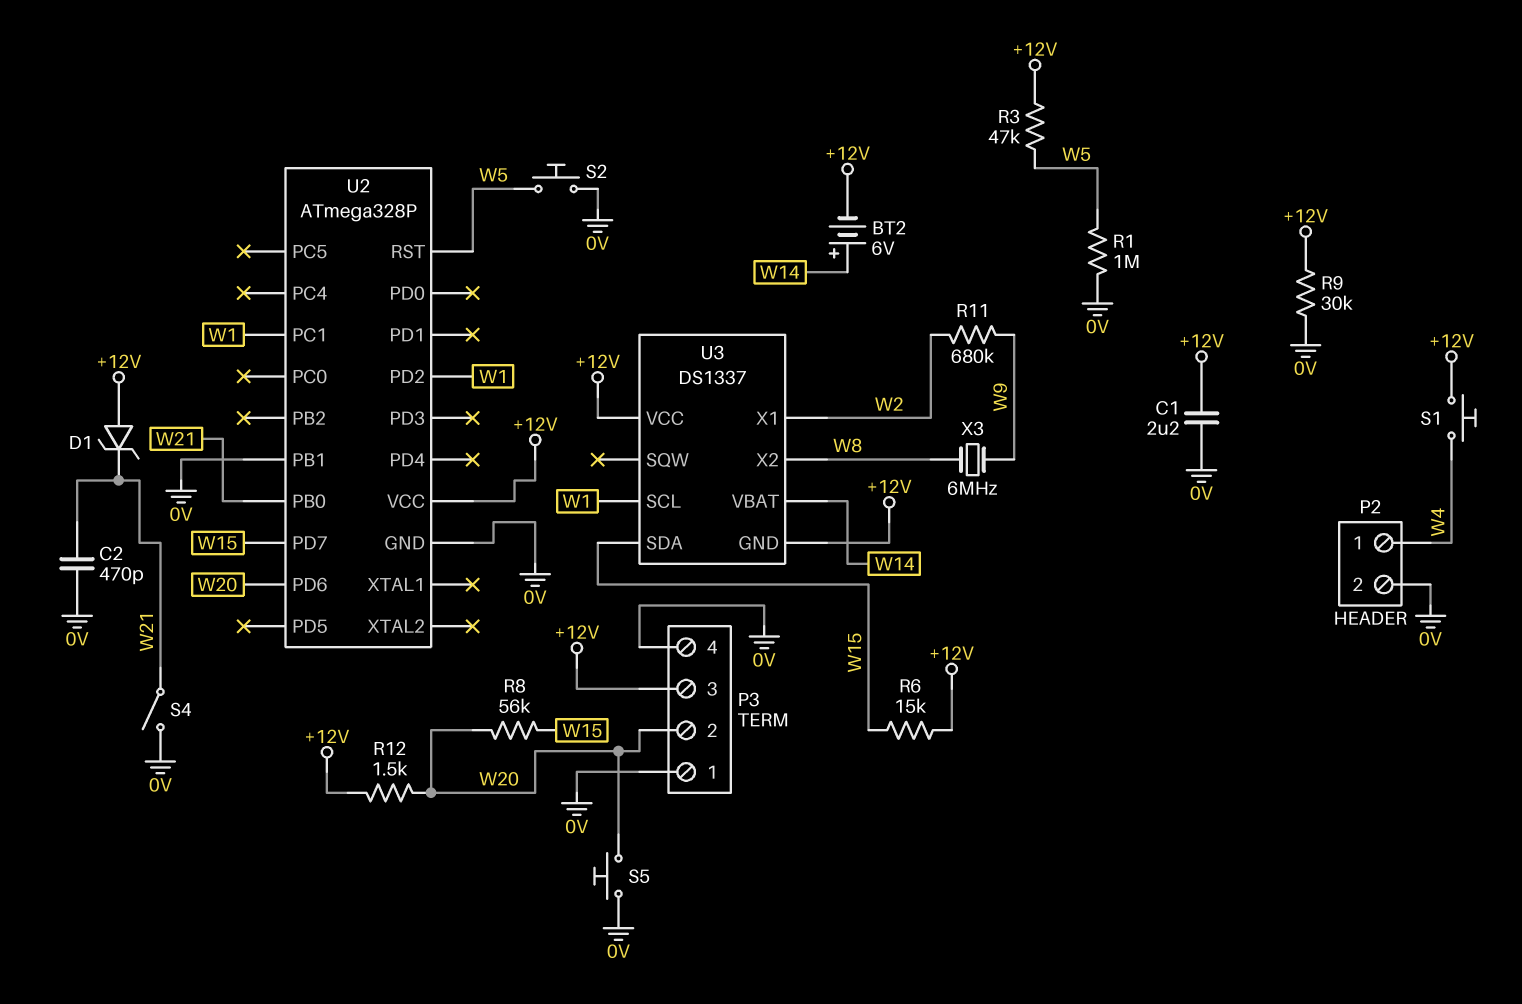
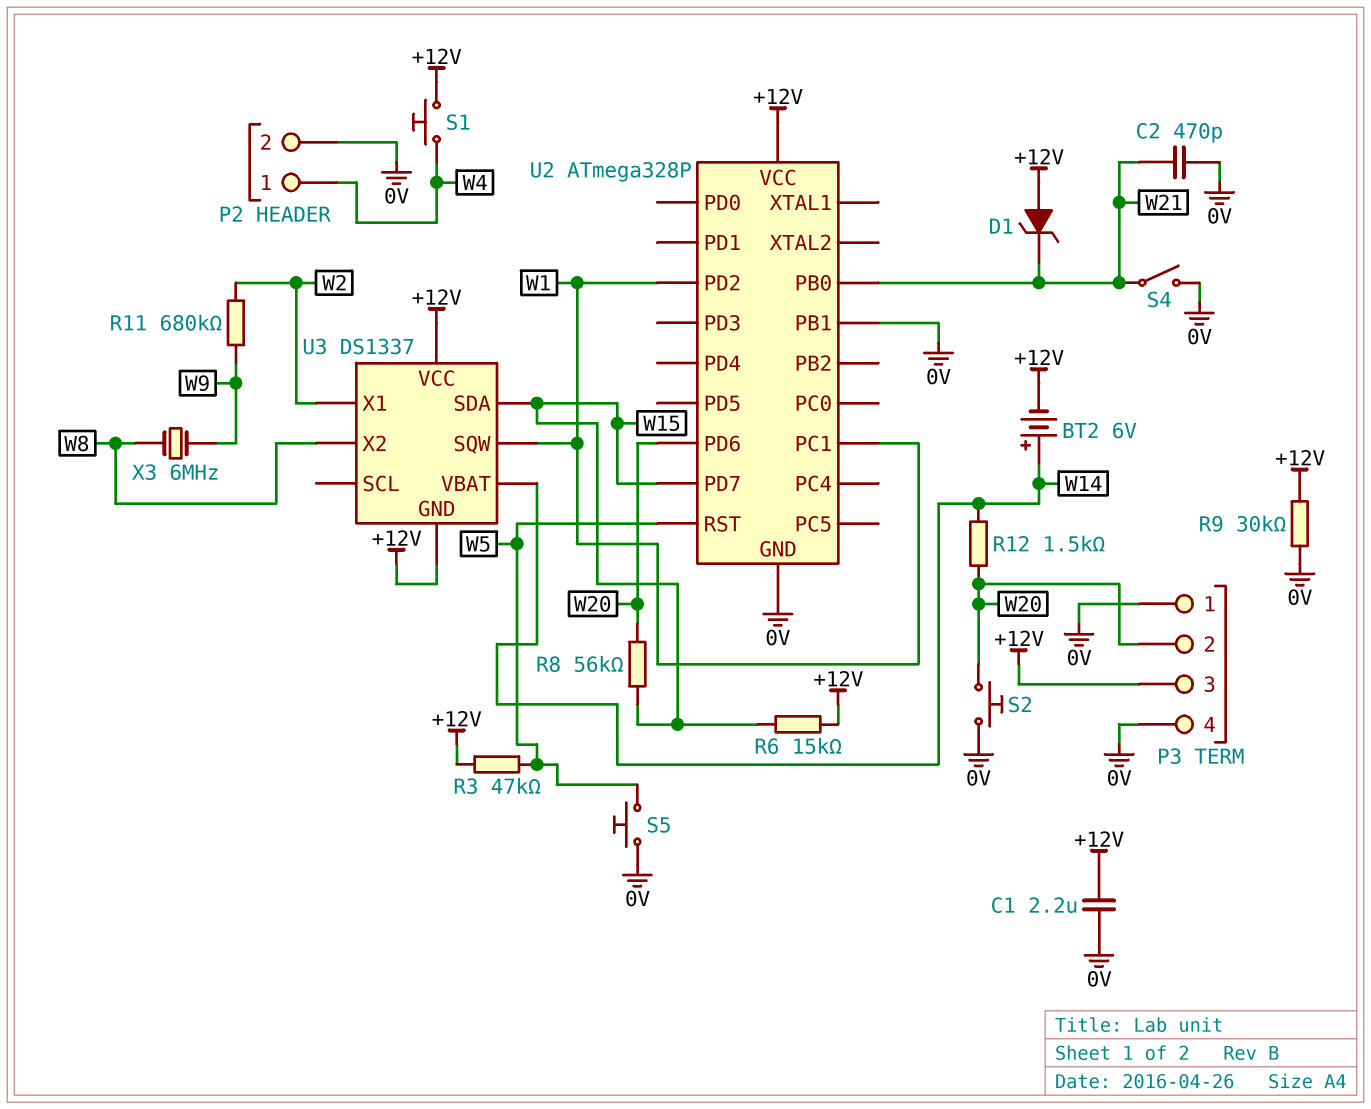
R1: 1M (0V, W5) -> none
R12: 1.5k (+12V, W20) -> 1.5k (W14, W20)
S2: button (0V, W5) -> button (0V, W20)
S5: button (0V, W20) -> button (0V, W5)
U3 pin SCL: W1 -> none
U3 pin SQW: none -> W1

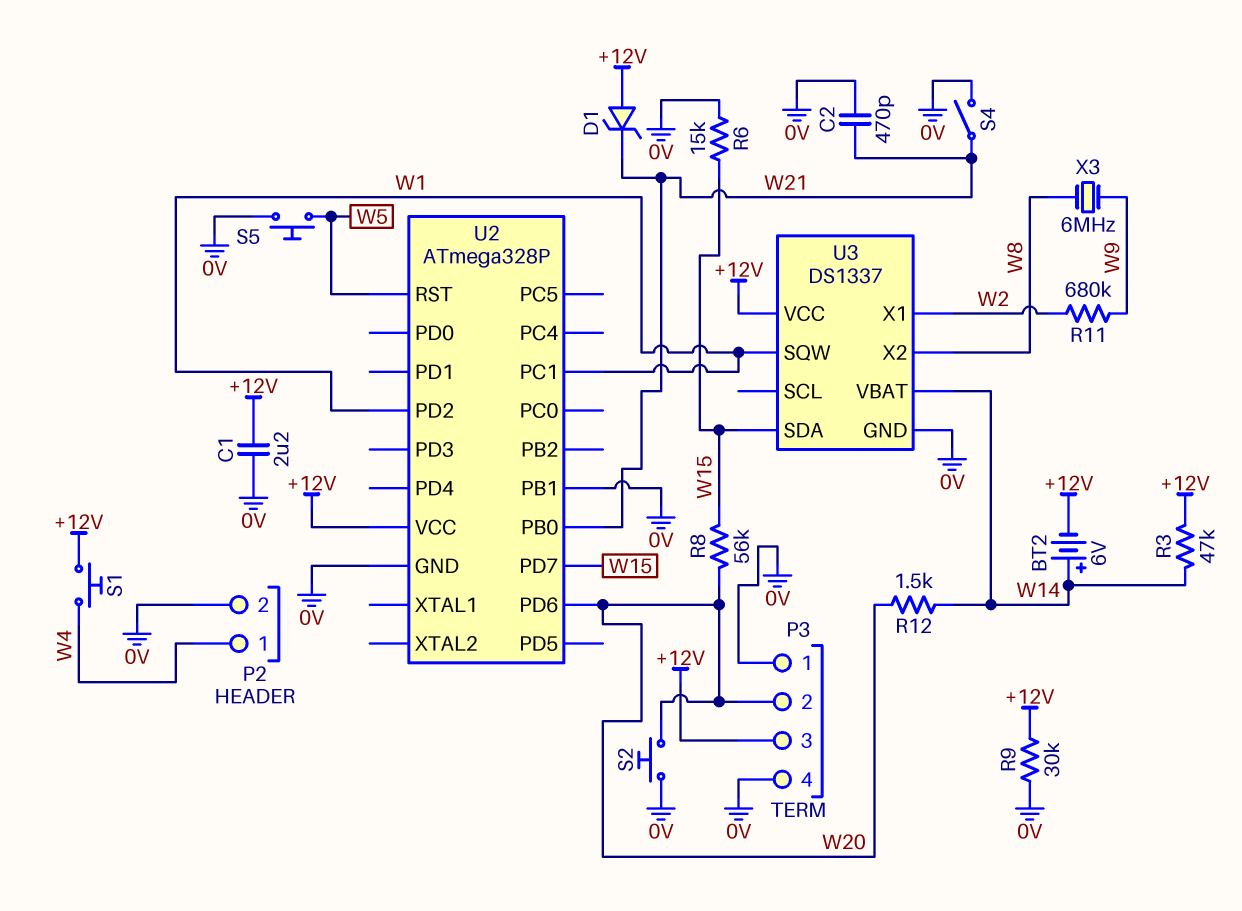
R3: 47k (+12V, W5) -> 47k (+12V, W14)
R6: 15k (+12V, W15) -> 15k (0V, W15)
U3 pin GND: +12V -> 0V

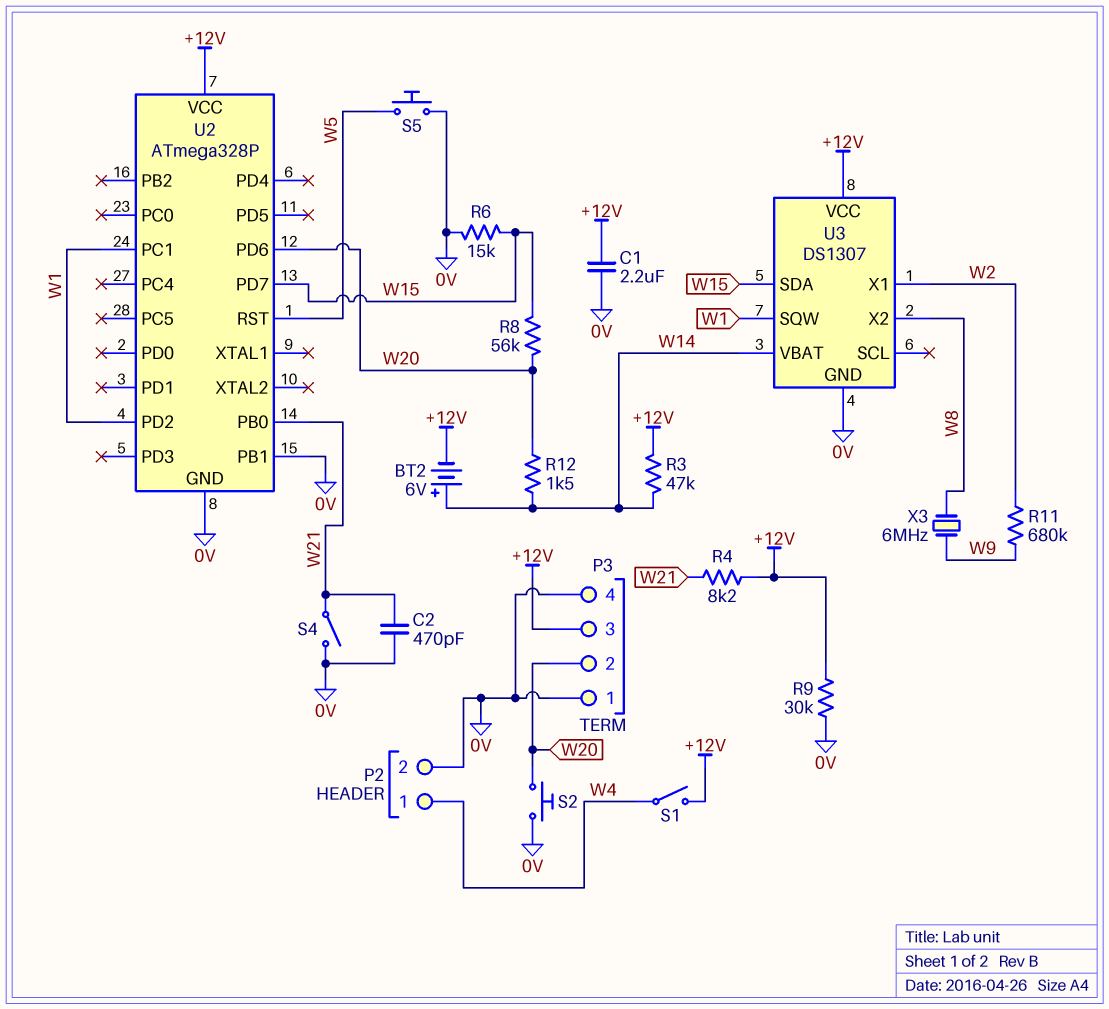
D1: zener (A +12V, K W21) -> none
R4: none -> 8.2k (+12V, W21)
S1: button (+12V, W4) -> switch (+12V, W4)
U3: DS1337 -> DS1307

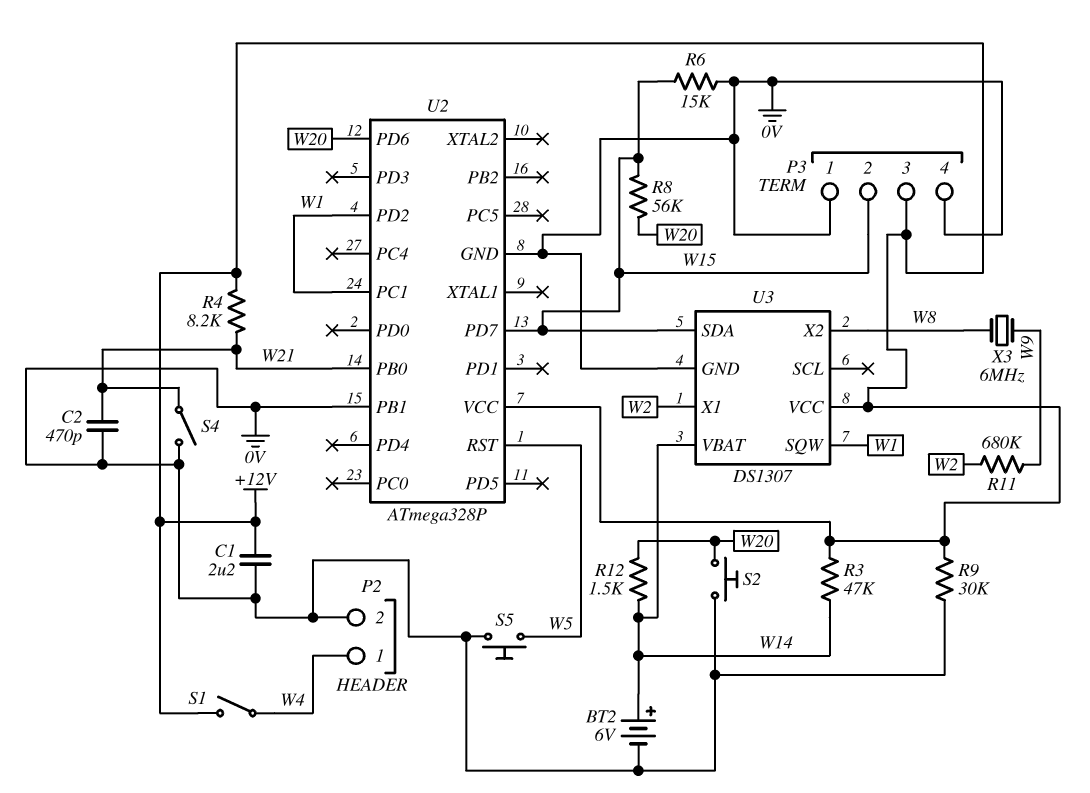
BT2: 6V (plus W14, minus +12V) -> 6V (plus W14, minus 0V)
P3 pin 2: W20 -> W15

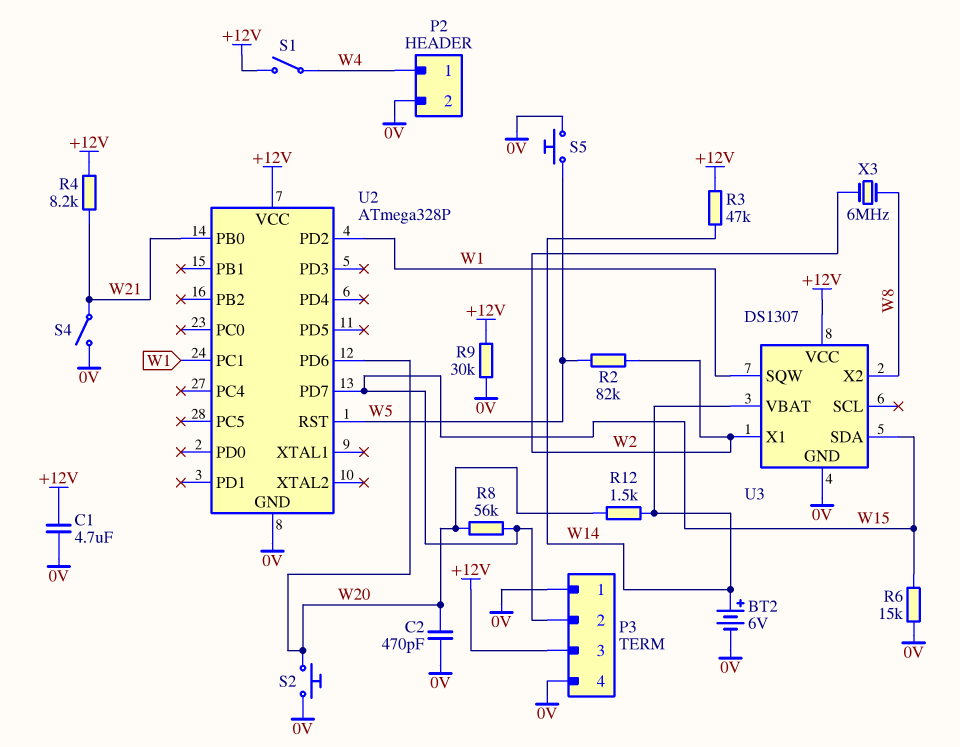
C1: 2.2uF (+12V, 0V) -> 4.7uF (+12V, 0V)
C2: 470pF (0V, W21) -> 470pF (0V, W20)
R2: none -> 82k (W2, W5)
R11: 680k (W2, W9) -> none
U2 pin PB1: 0V -> none
X3: 6MHz (W8, W9) -> 6MHz (W2, W8)

